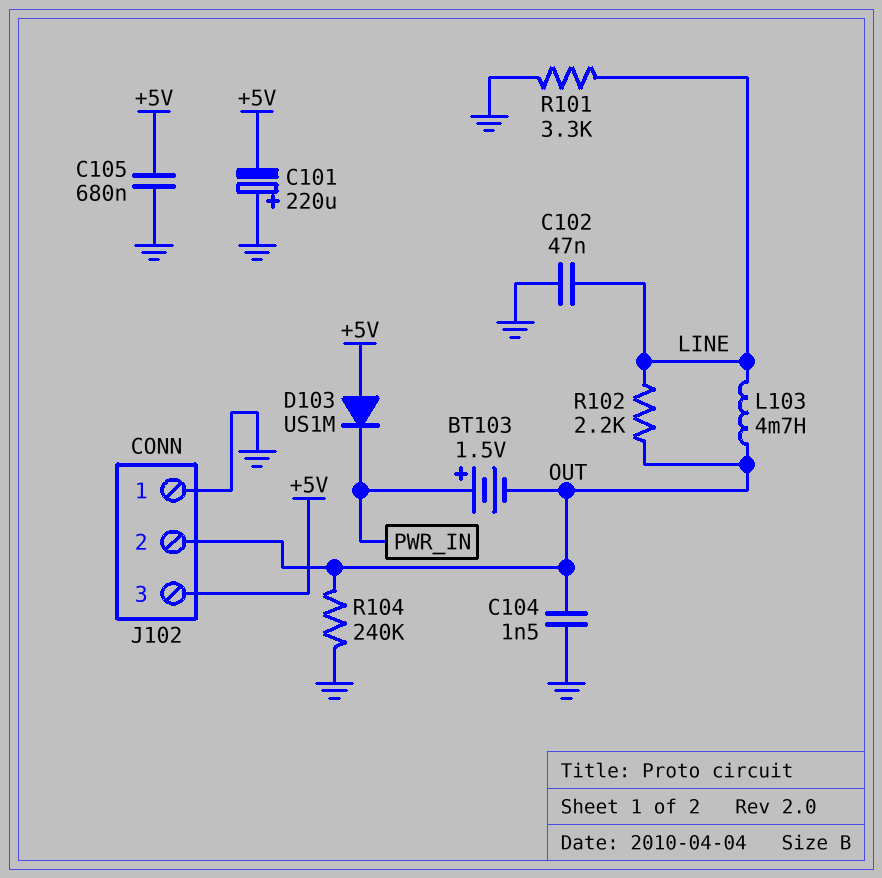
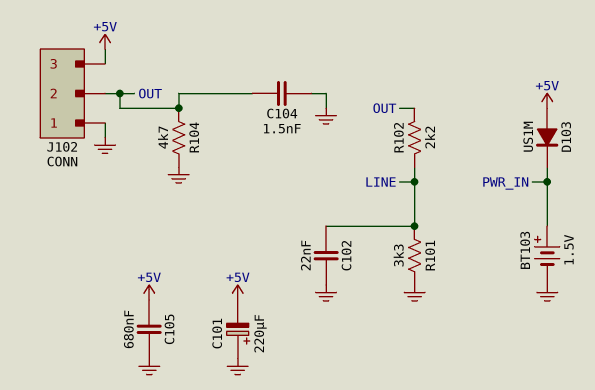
BT103: 1.5V (plus PWR_IN, minus OUT) -> 1.5V (plus PWR_IN, minus GND)
C102: 47nF (GND, LINE) -> 22nF (GND, LINE)
L103: 4.7mH (LINE, OUT) -> none
R104: 240k (GND, OUT) -> 4.7k (GND, OUT)

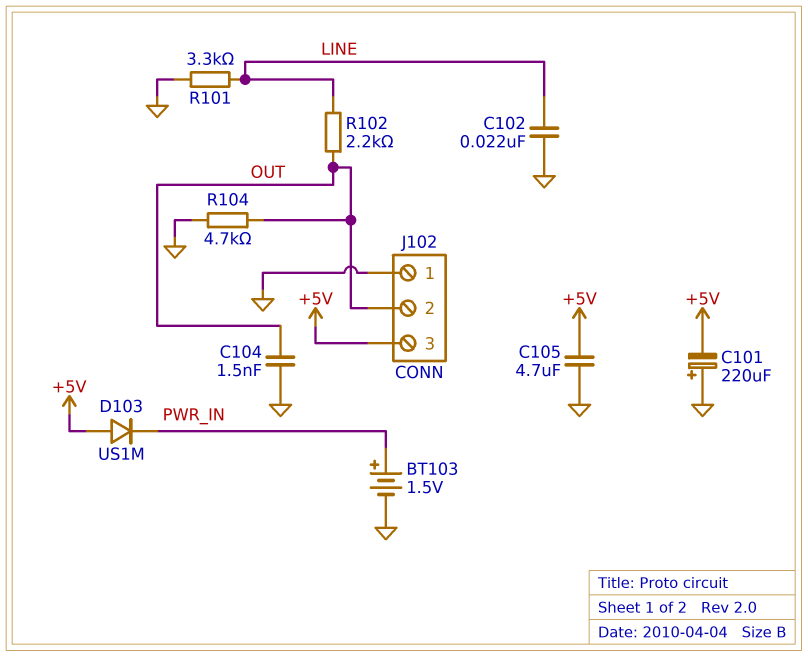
C105: 680nF (+5V, GND) -> 4.7uF (+5V, GND)

